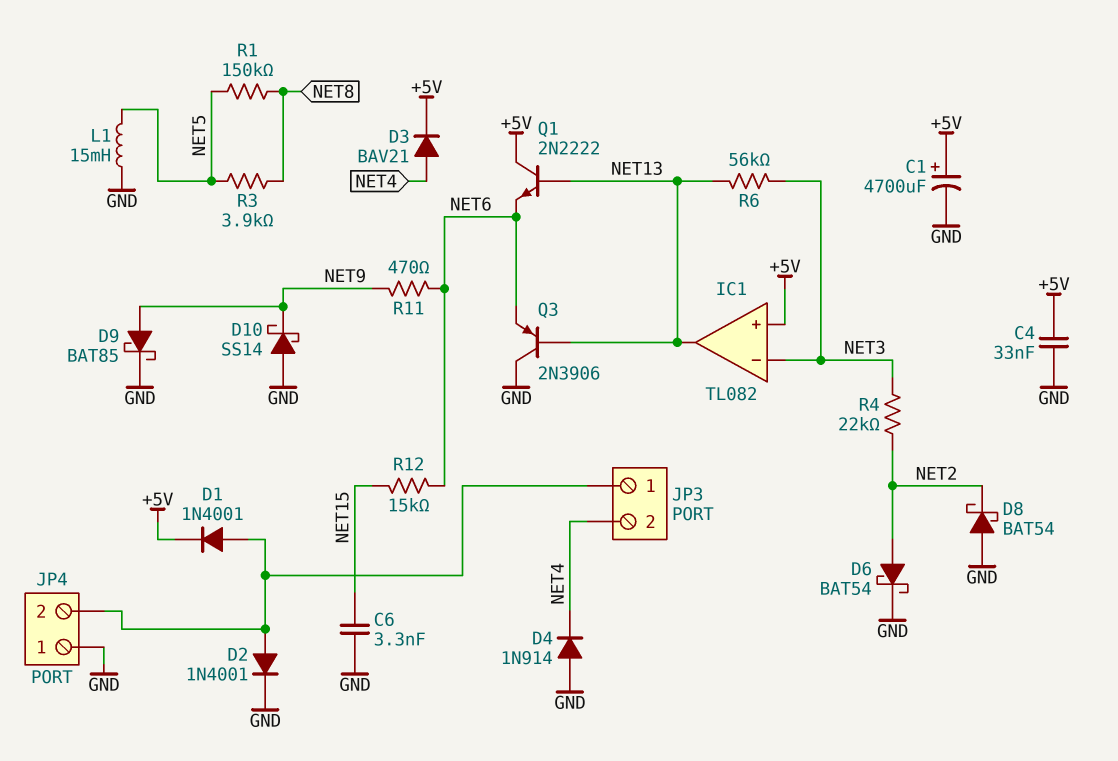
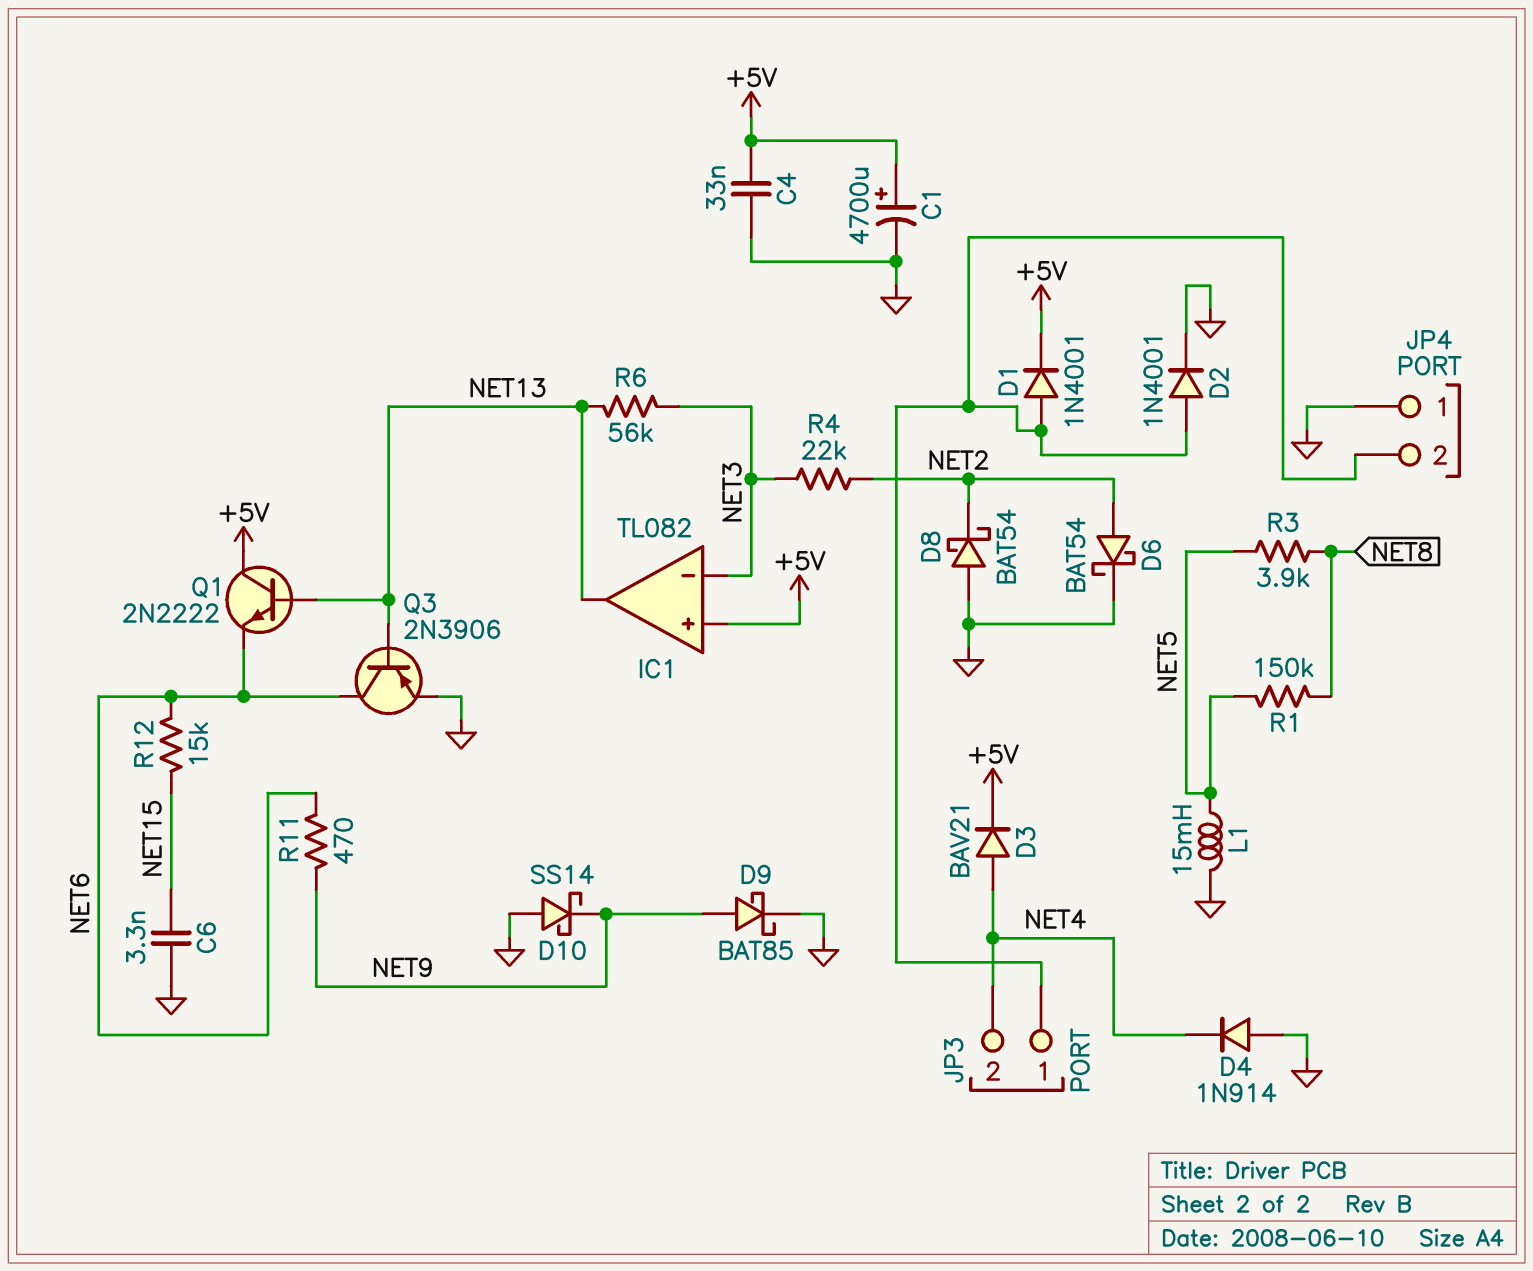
Q3: PNP 2N3906 (B NET13, C GND, E NET6) -> PNP 2N3906 (B NET13, C NET6, E GND)

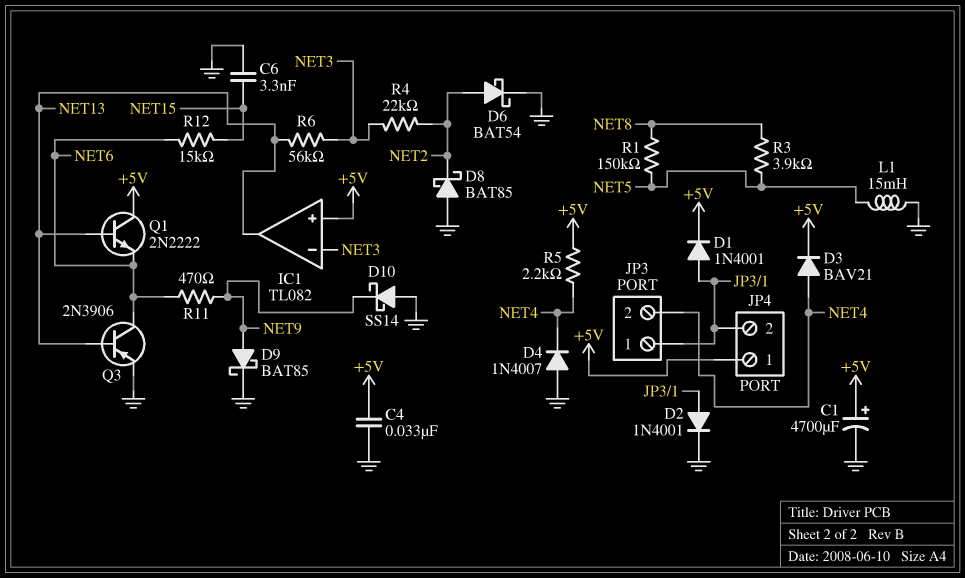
D4: diode 1N914 (A GND, K NET4) -> diode 1N4007 (A GND, K NET4)
D8: schottky BAT54 (A GND, K NET2) -> schottky BAT85 (A GND, K NET2)
JP4 pin 1: GND -> +5V
R5: none -> 2.2k (+5V, NET4)

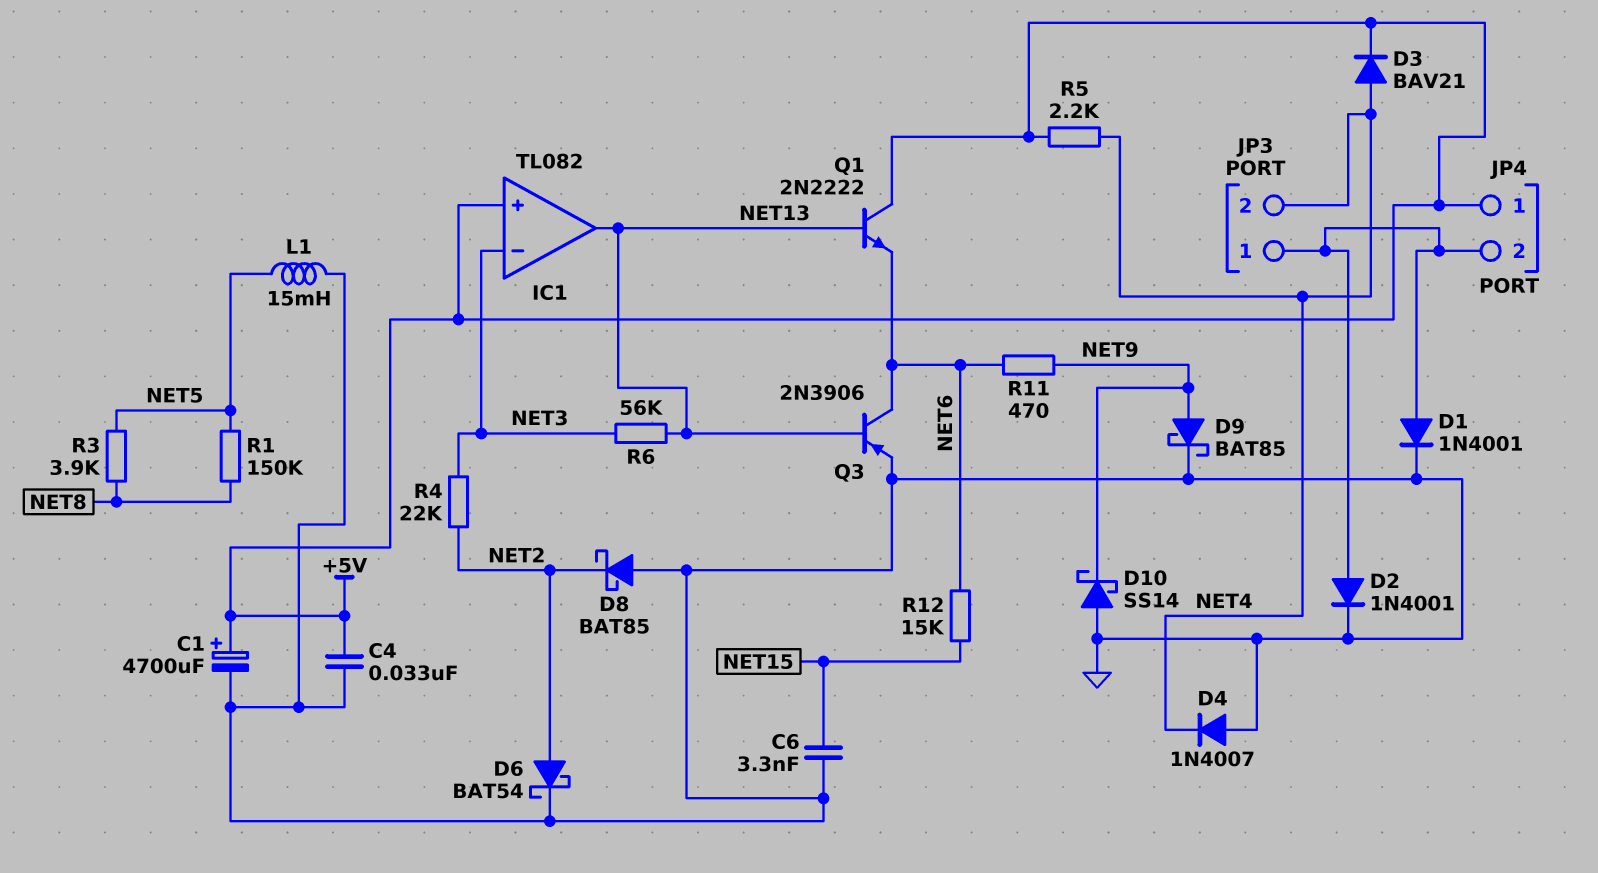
D1: diode 1N4001 (A JP3/1, K +5V) -> diode 1N4001 (A JP3/1, K GND)

